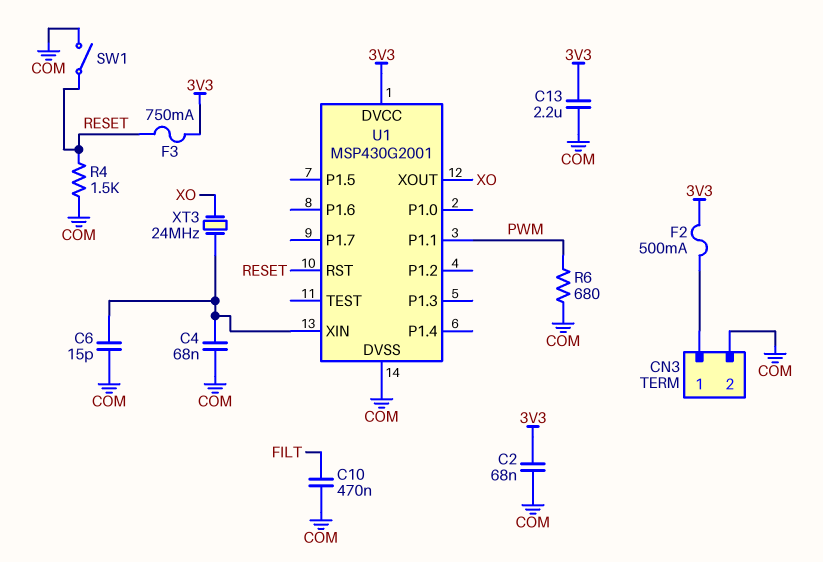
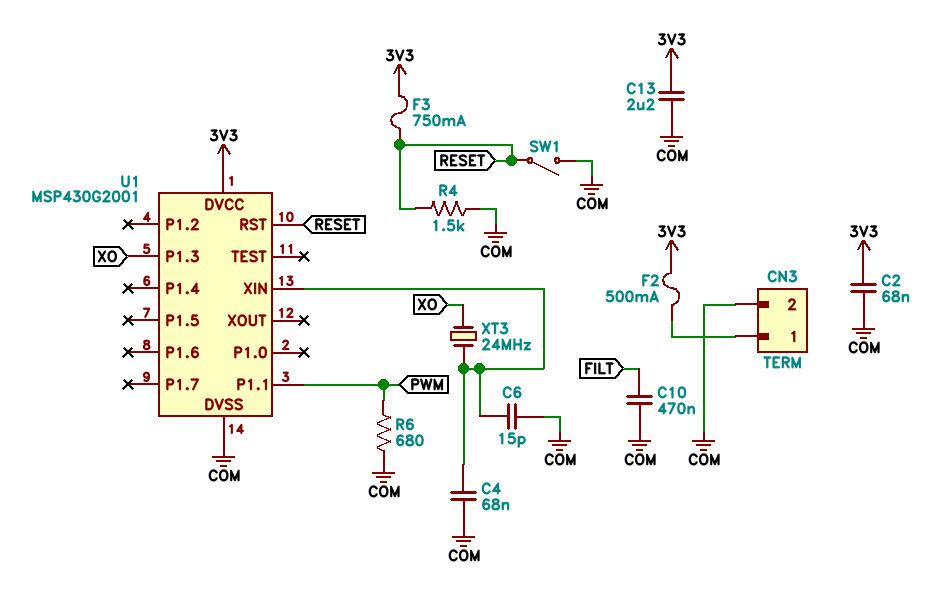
U1 pin P1.3: none -> XO
U1 pin XOUT: XO -> none

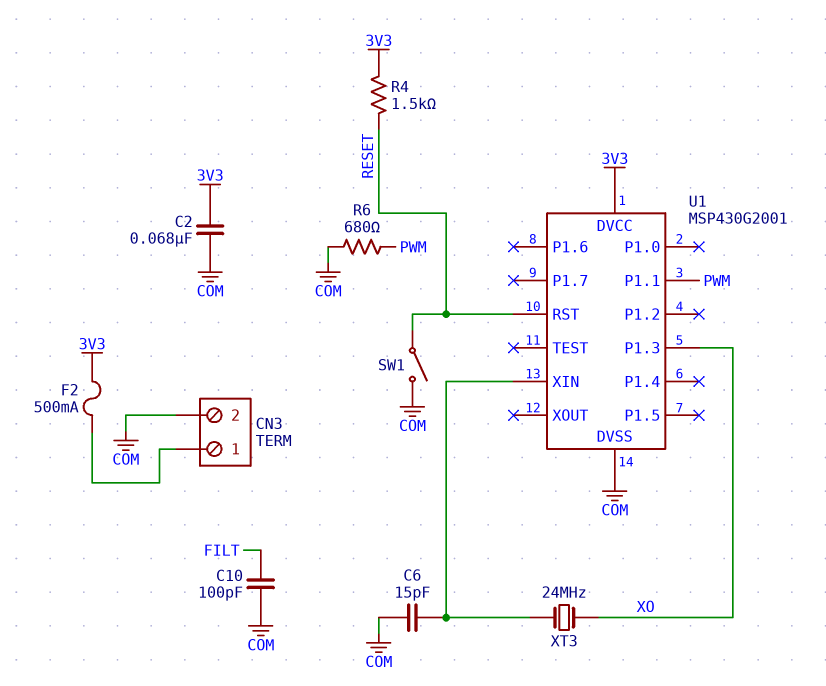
C4: 68nF (COM, U1/XIN) -> none
C10: 470nF (COM, FILT) -> 100pF (COM, FILT)
C13: 2.2uF (3V3, COM) -> none
F3: 750mA (3V3, RESET) -> none
R4: 1.5k (COM, RESET) -> 1.5k (3V3, RESET)

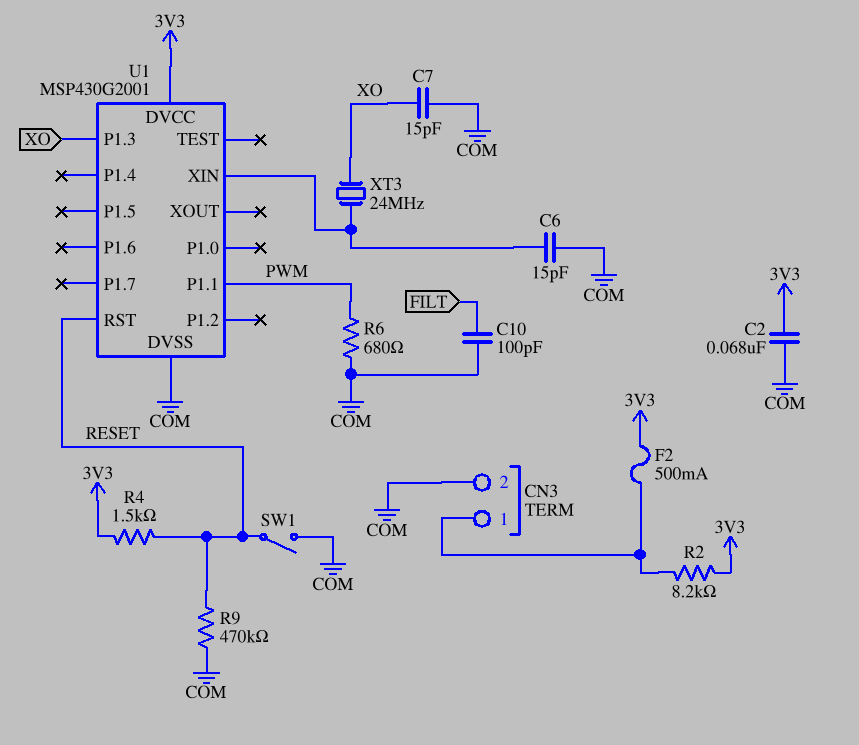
C7: none -> 15pF (COM, XO)
R2: none -> 8.2k (3V3, CN3/1)
R9: none -> 470k (COM, RESET)

